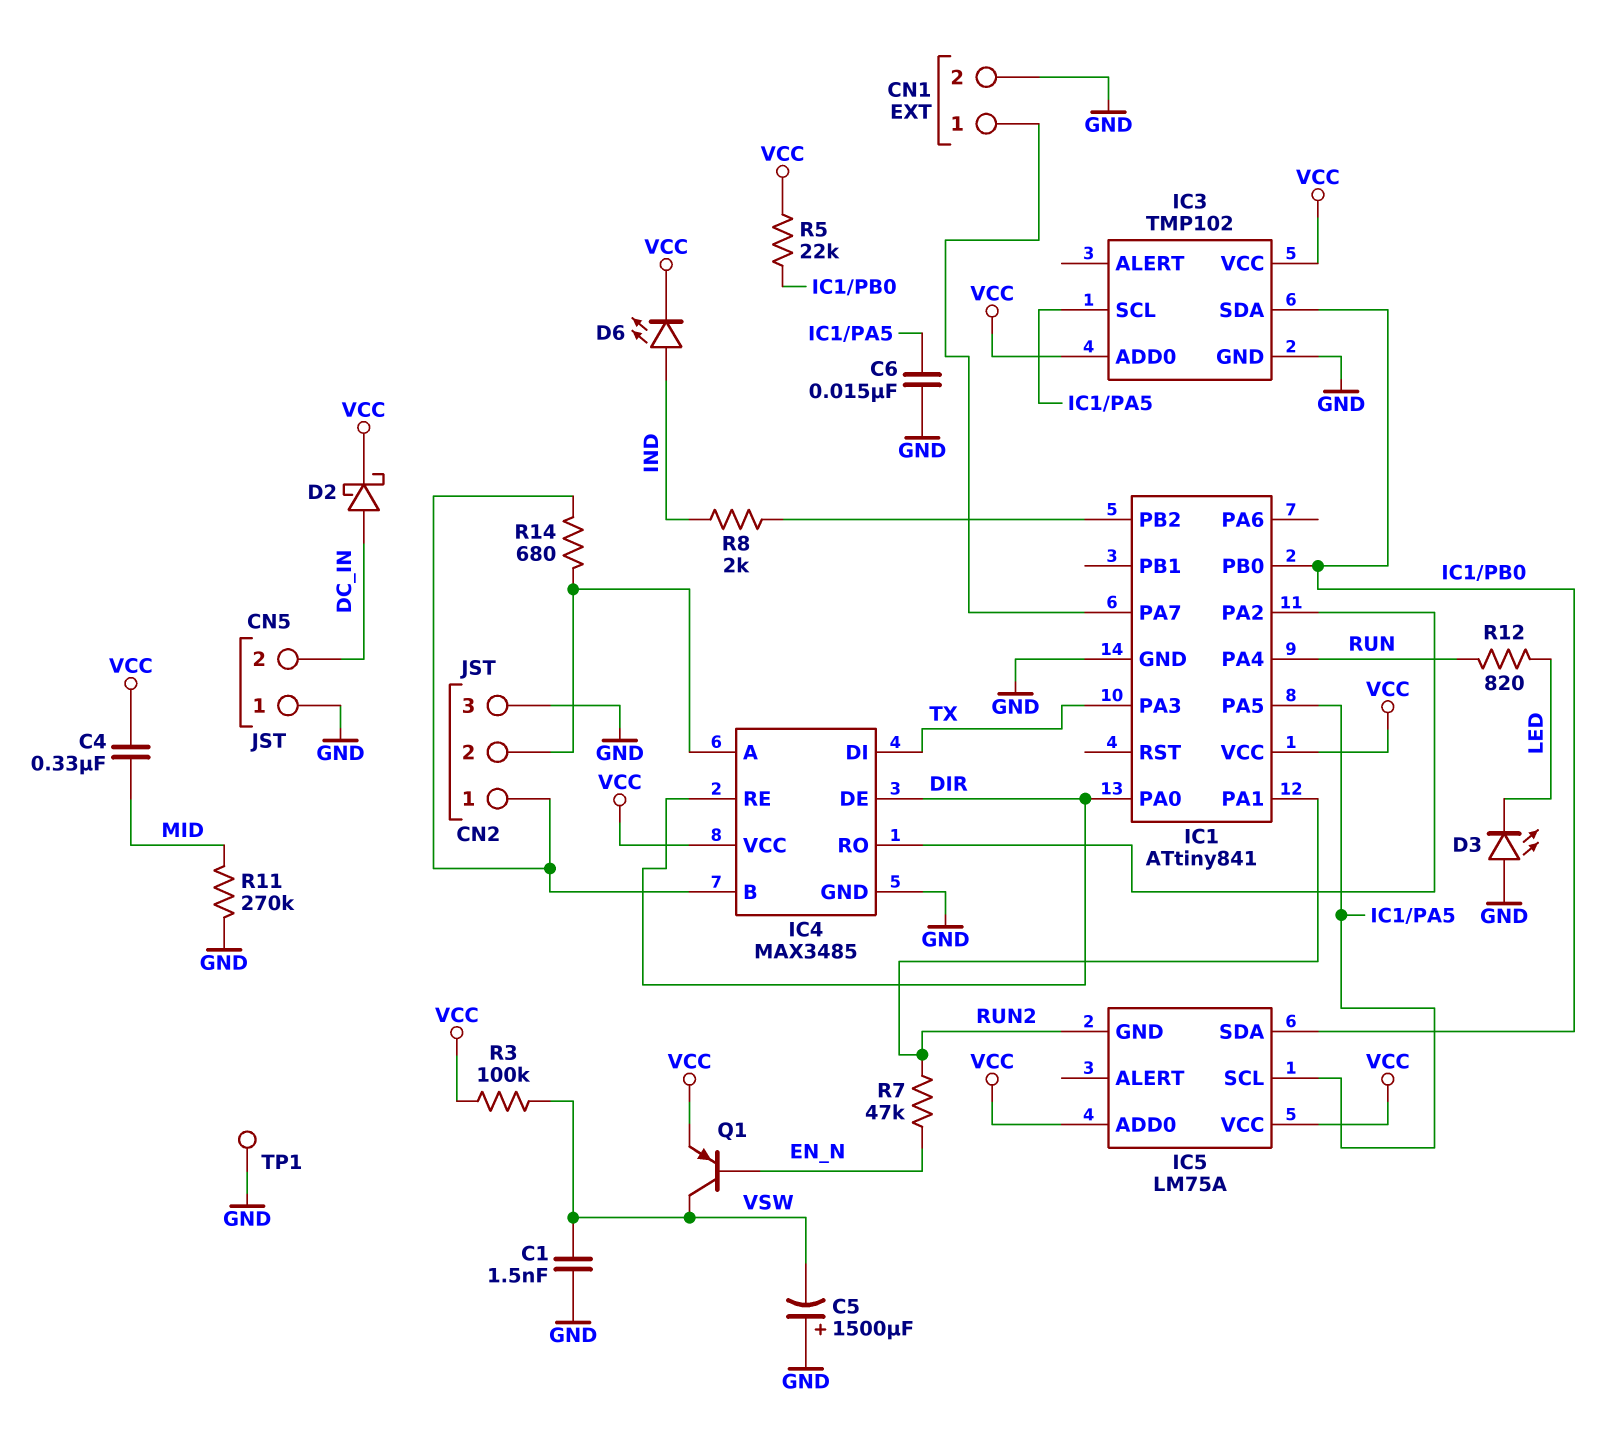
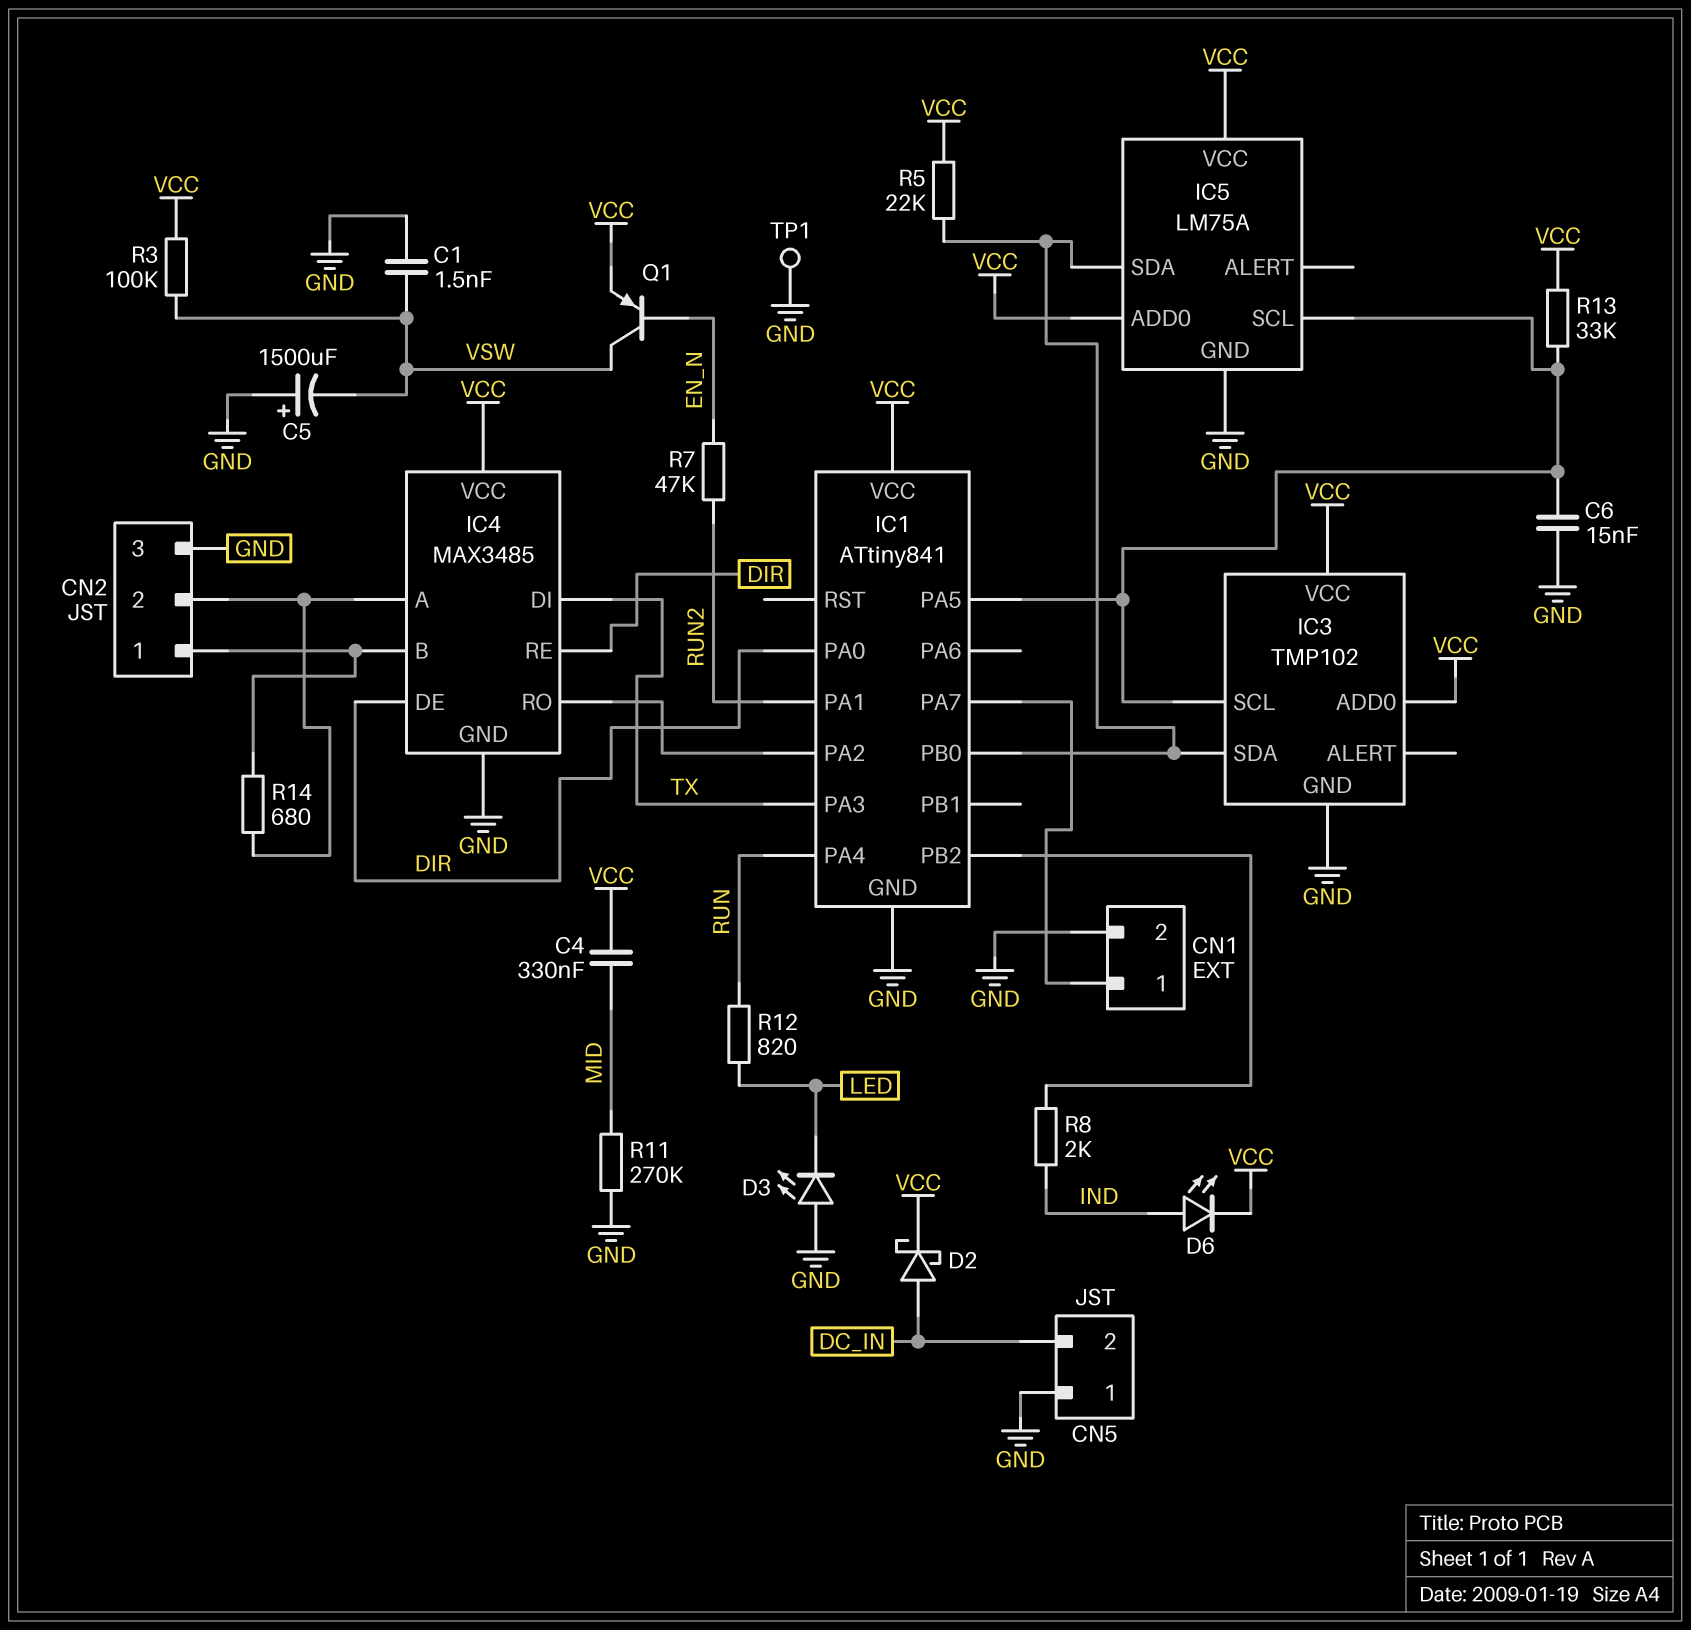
IC5 pin GND: RUN2 -> GND
R13: none -> 33k (IC1/PA5, VCC)

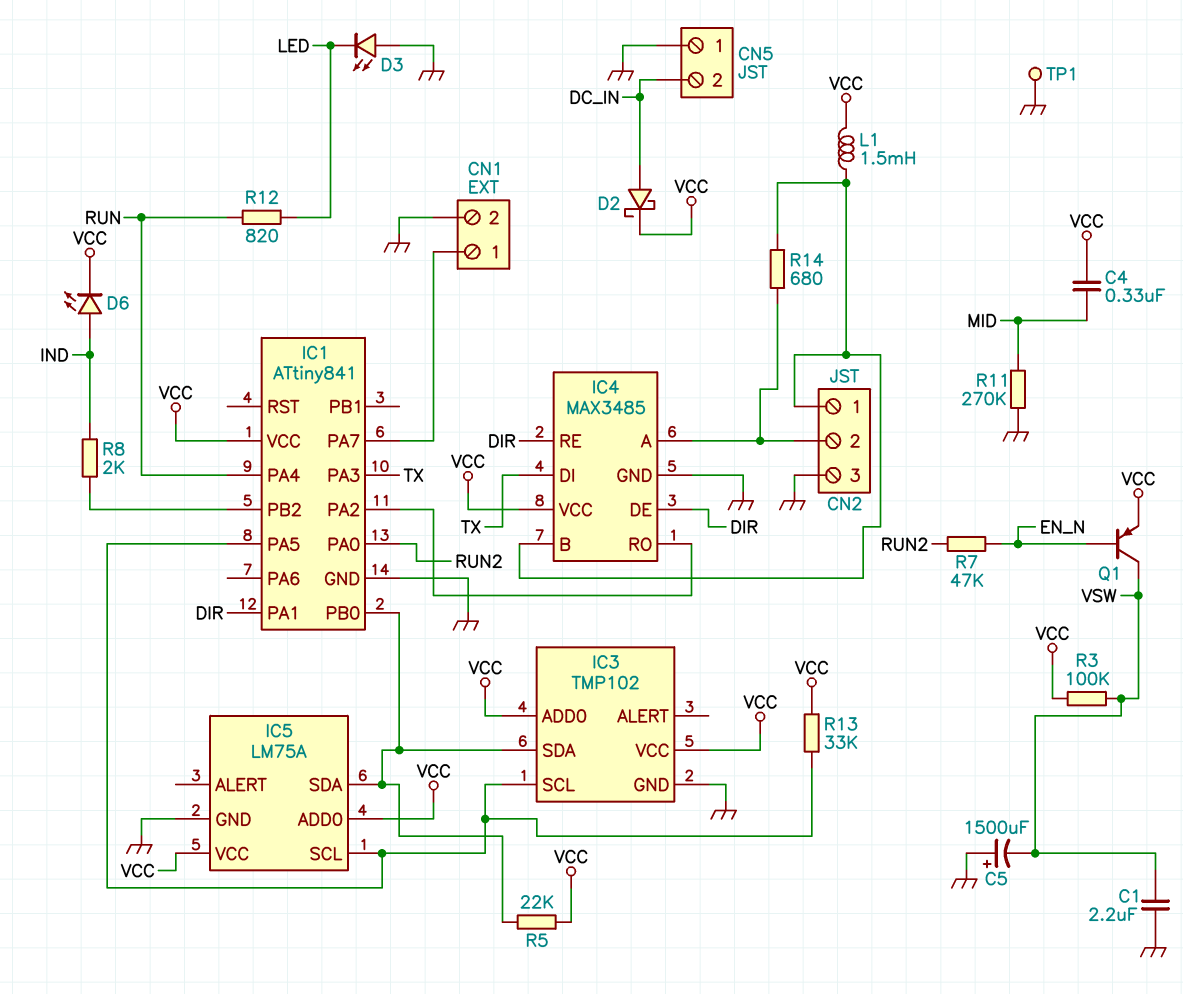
C1: 1.5nF (GND, VSW) -> 2.2uF (GND, VSW)
C6: 15nF (GND, IC1/PA5) -> none
IC1 pin PA0: DIR -> RUN2
IC1 pin PA1: RUN2 -> DIR
L1: none -> 1.5mH (CN2/1, VCC)

